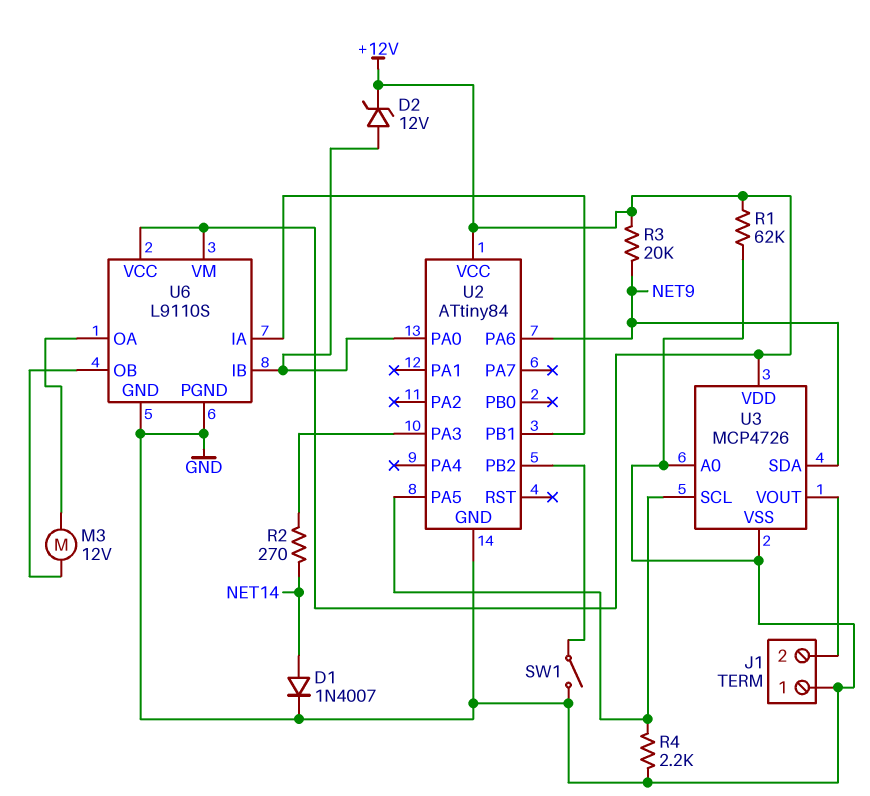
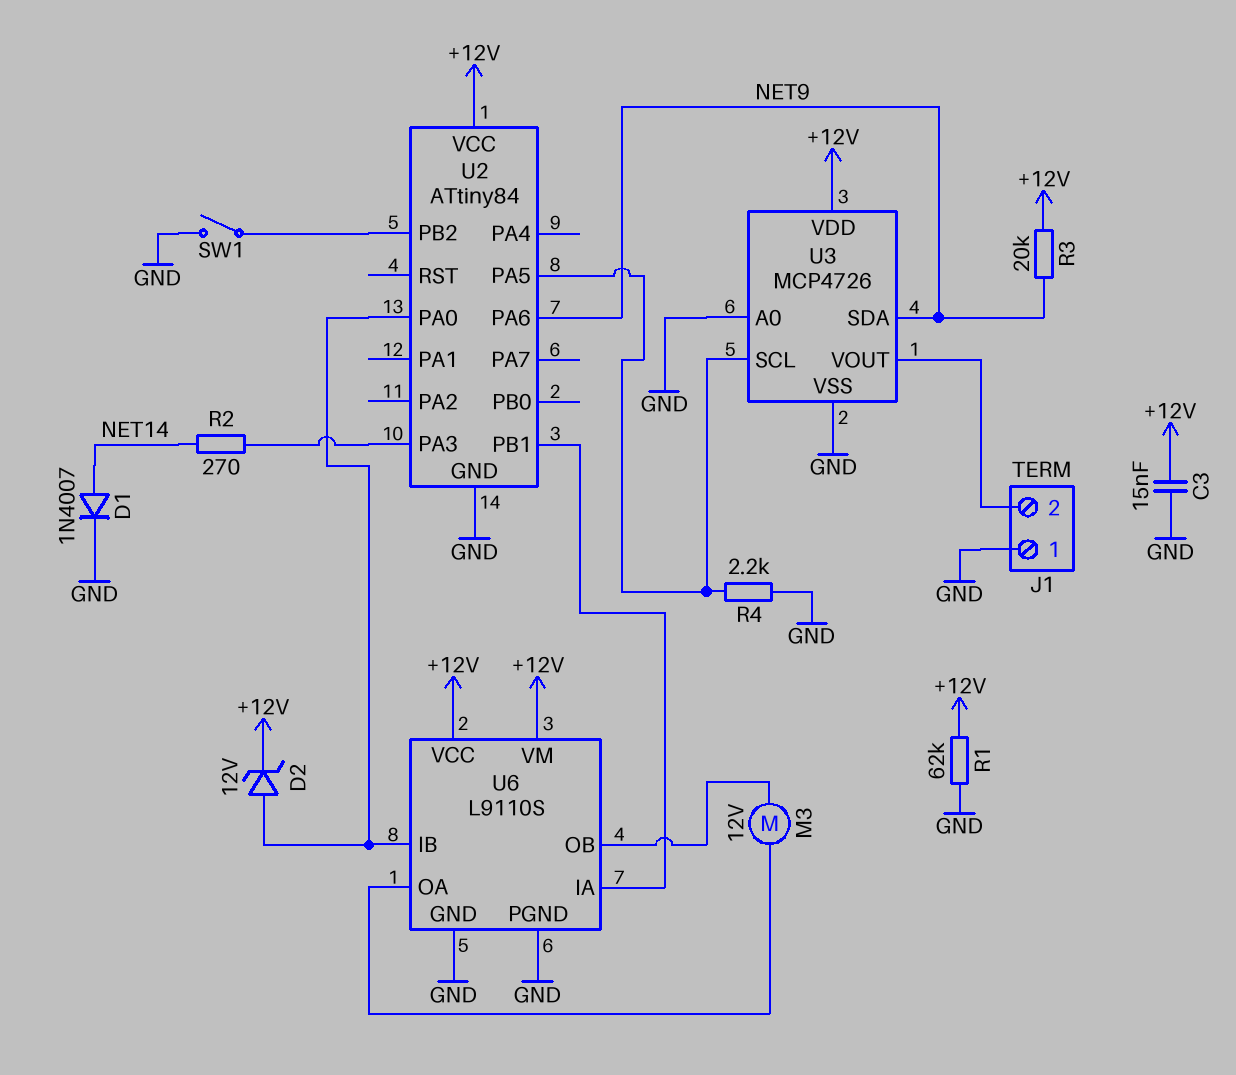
C3: none -> 15nF (+12V, GND)

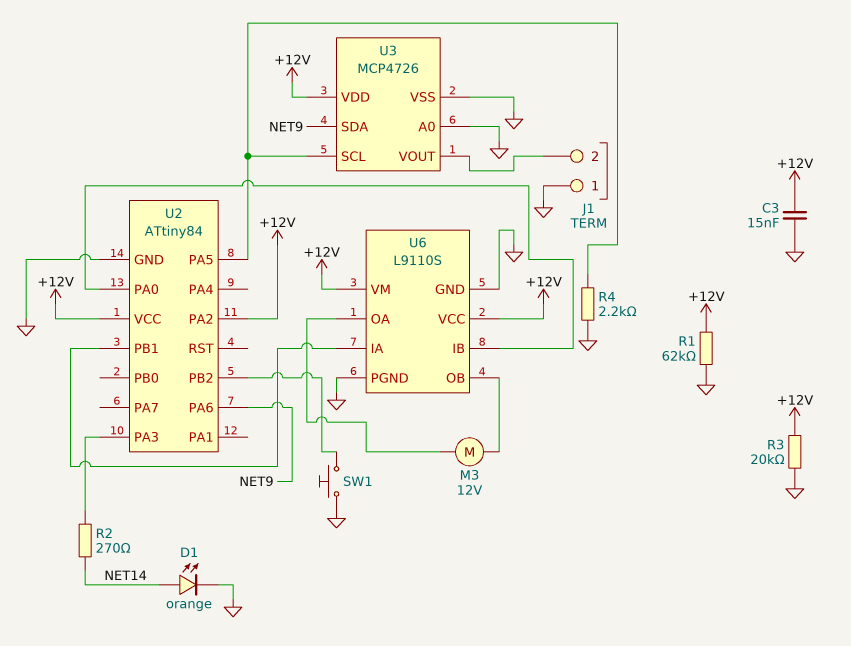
D1: diode 1N4007 (A NET14, K GND) -> LED orange (A NET14, K GND)
D2: zener 12V (A U2/PA0, K +12V) -> none
R3: 20k (+12V, NET9) -> 20k (+12V, GND)
SW1: switch (GND, U2/PB2) -> button (GND, U2/PB2)
U2 pin PA2: none -> +12V

